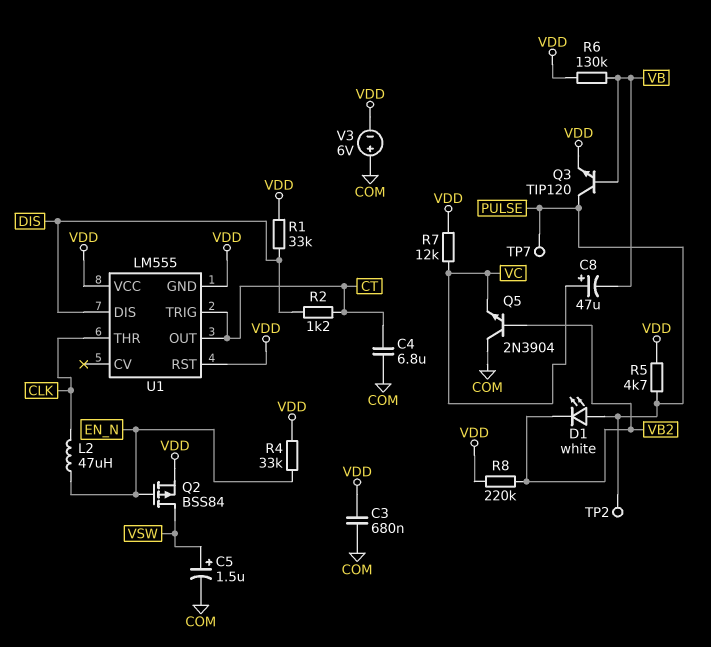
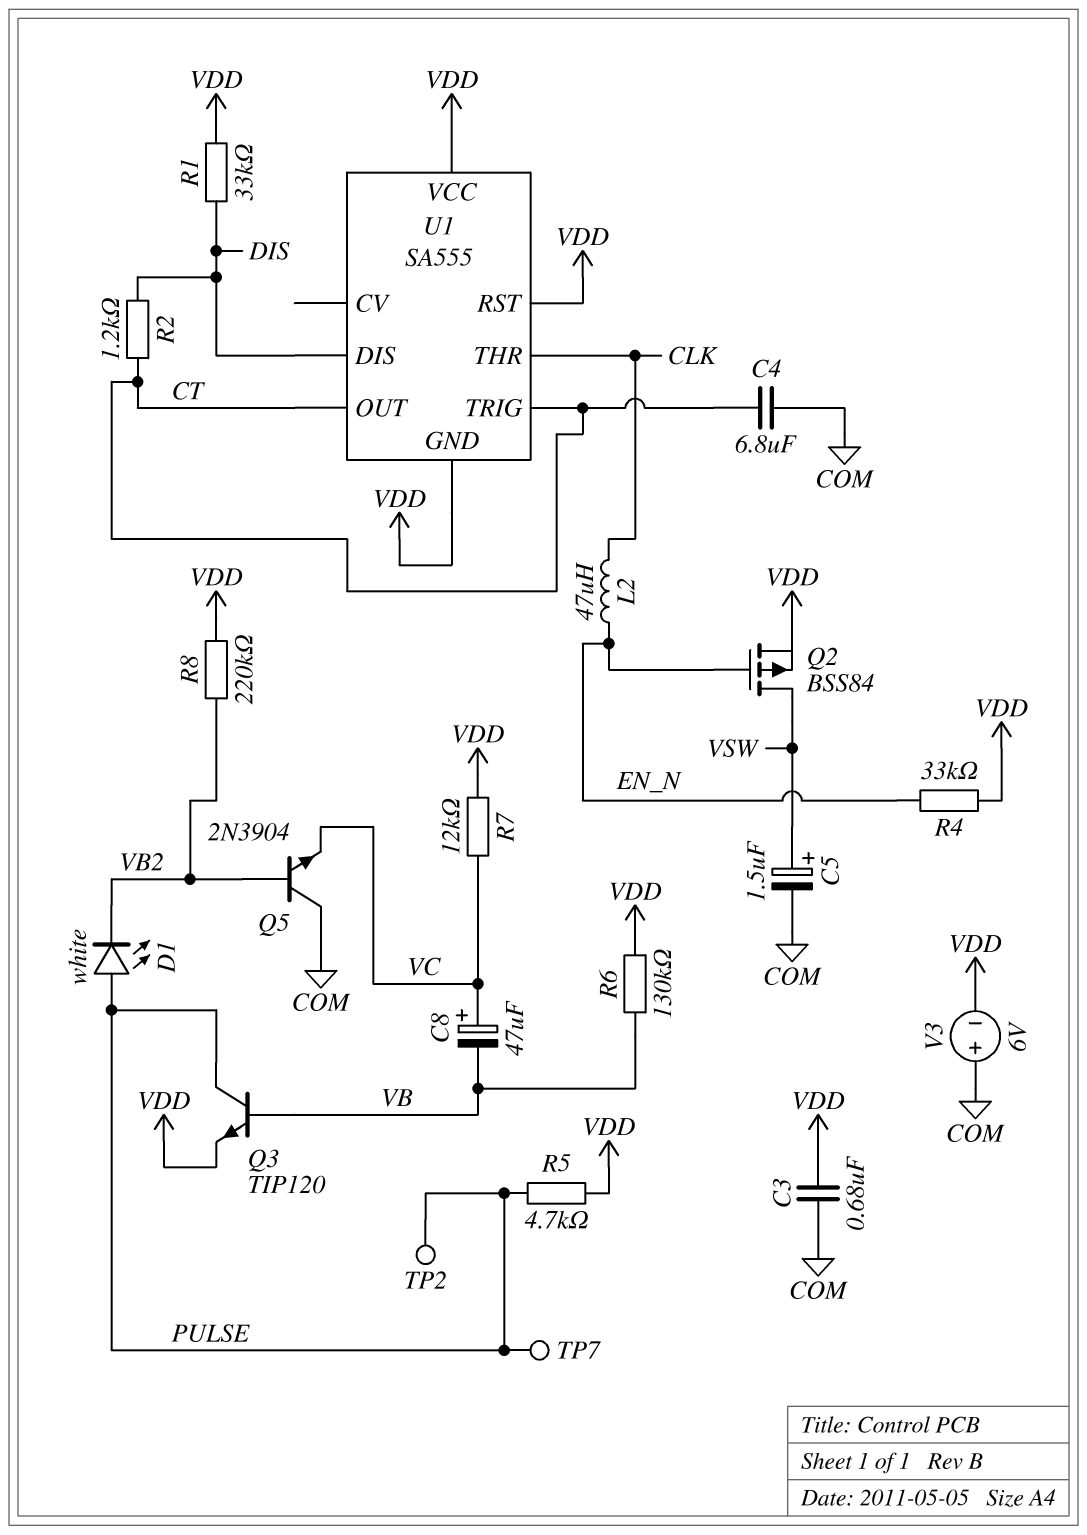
U1: LM555 -> SA555

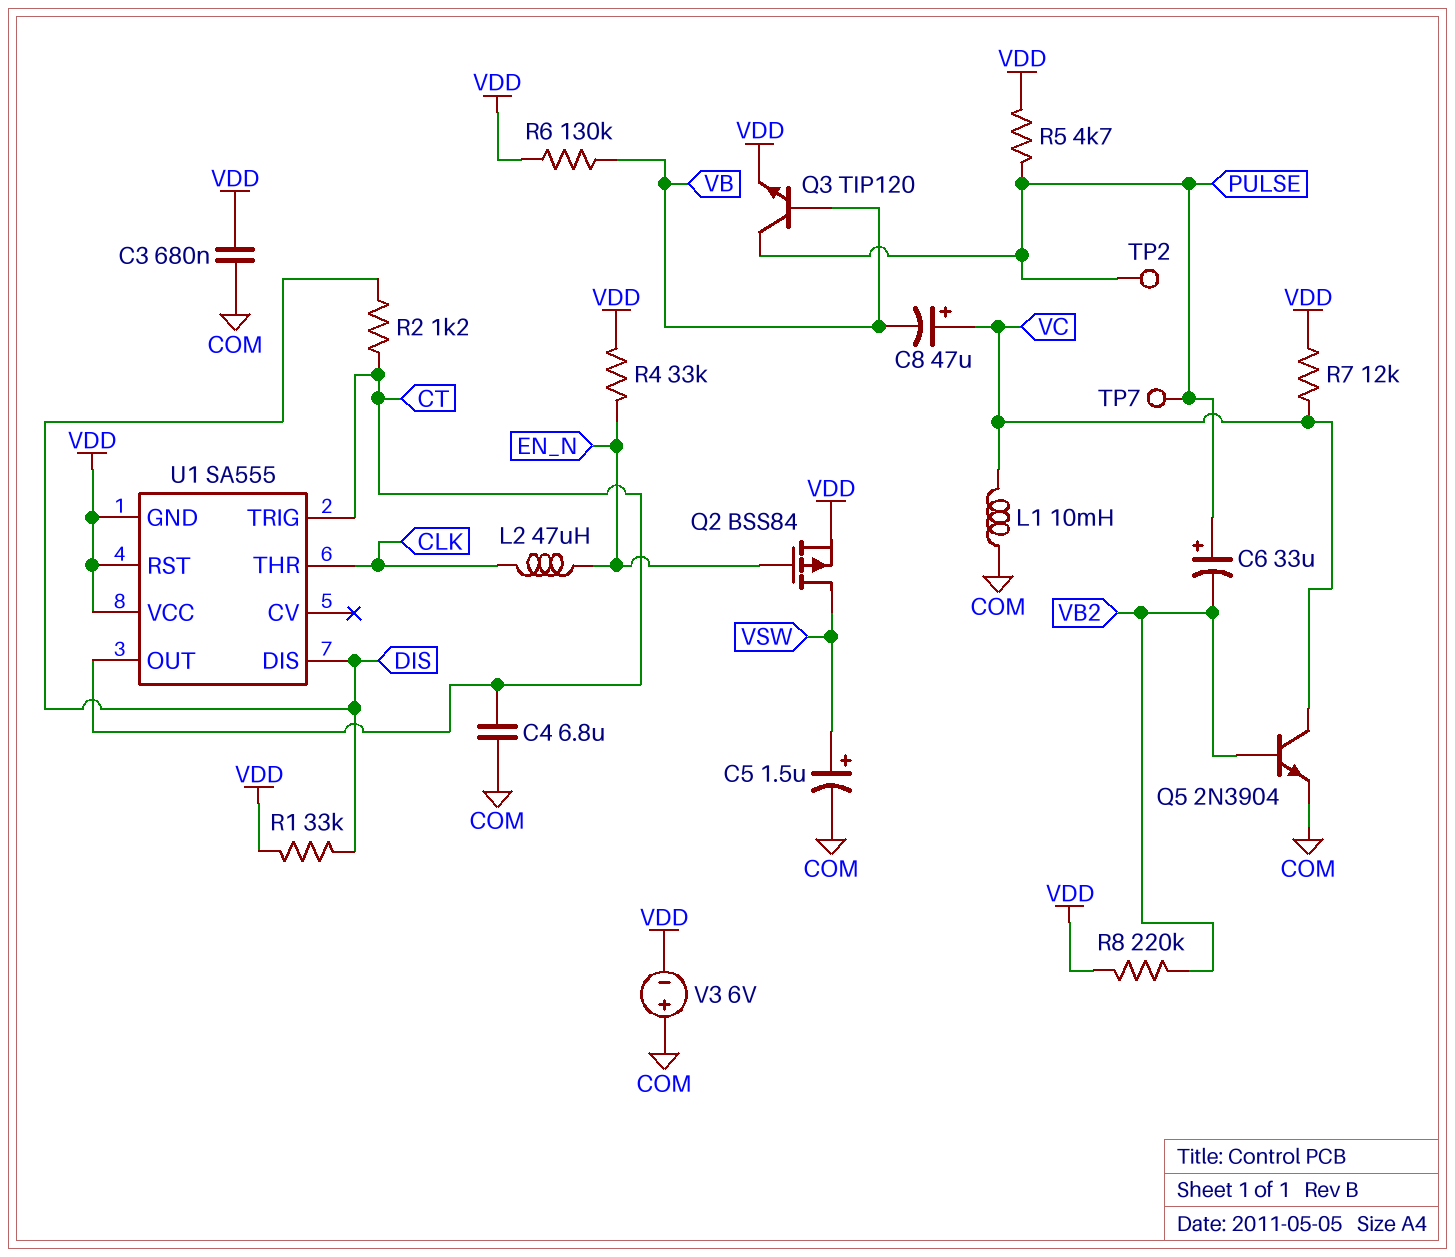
C6: none -> 33uF (plus PULSE, minus VB2)
D1: LED white (A PULSE, K VB2) -> none
L1: none -> 10mH (COM, VC)
Q5: NPN 2N3904 (B VB2, C COM, E VC) -> NPN 2N3904 (B VB2, C VC, E COM)

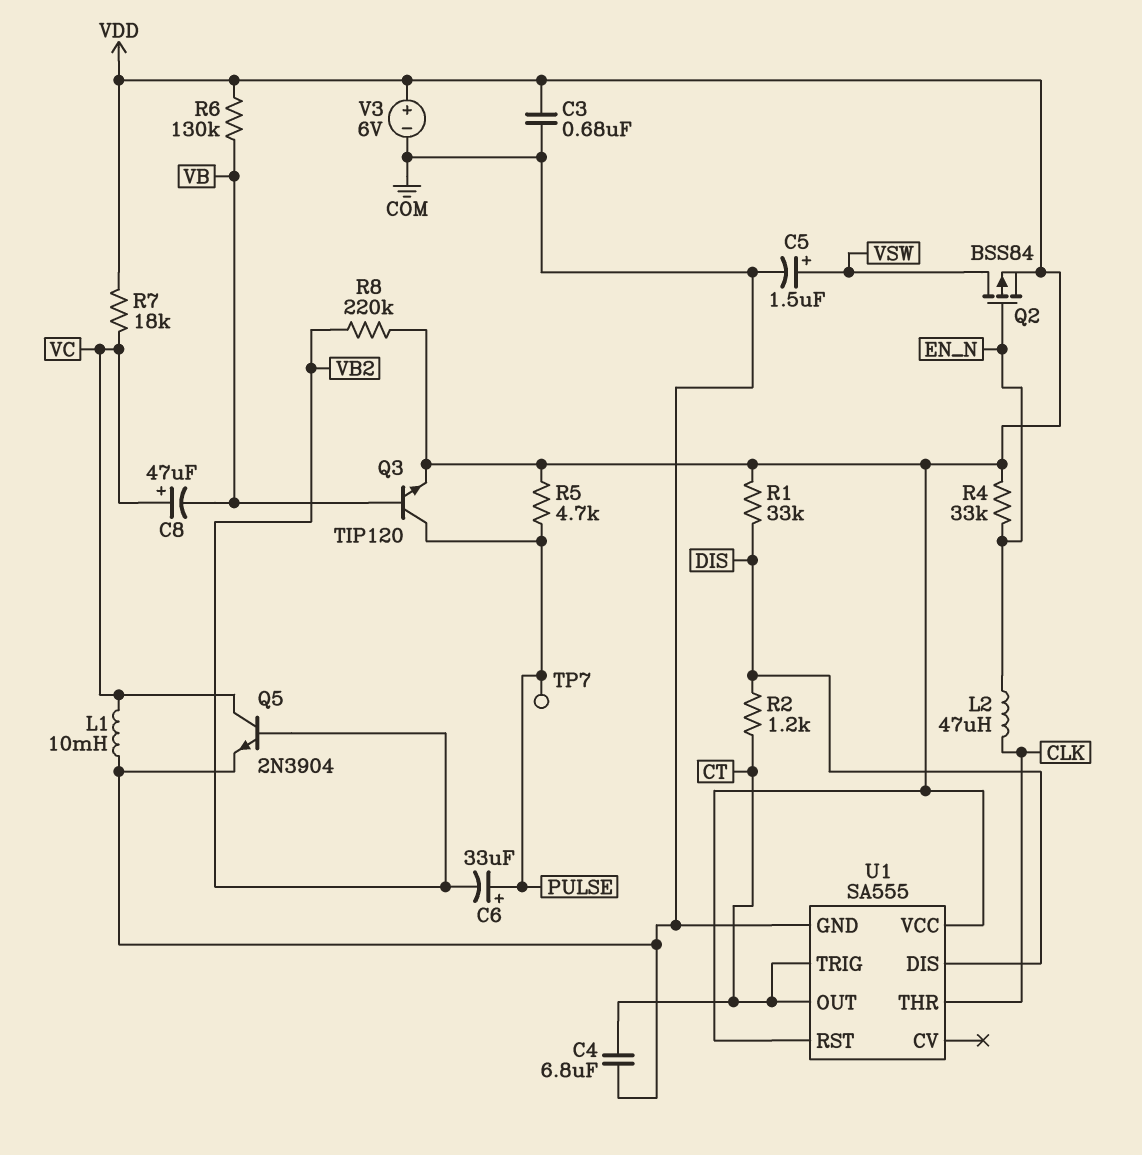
R7: 12k (VC, VDD) -> 18k (VC, VDD)
TP2: test point (PULSE) -> none
U1 pin GND: VDD -> COM
V3: 6V (plus COM, minus VDD) -> 6V (plus VDD, minus COM)

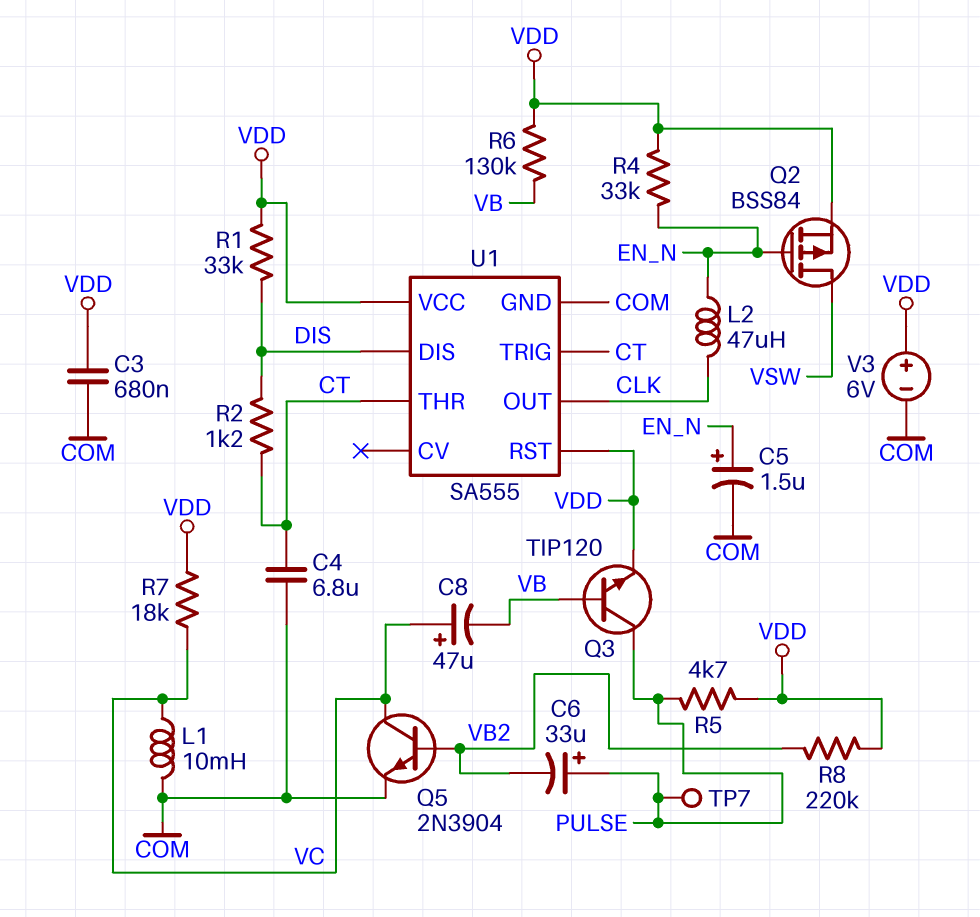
C5: 1.5uF (plus VSW, minus COM) -> 1.5uF (plus EN_N, minus COM)
U1 pin OUT: CT -> CLK
U1 pin THR: CLK -> CT

